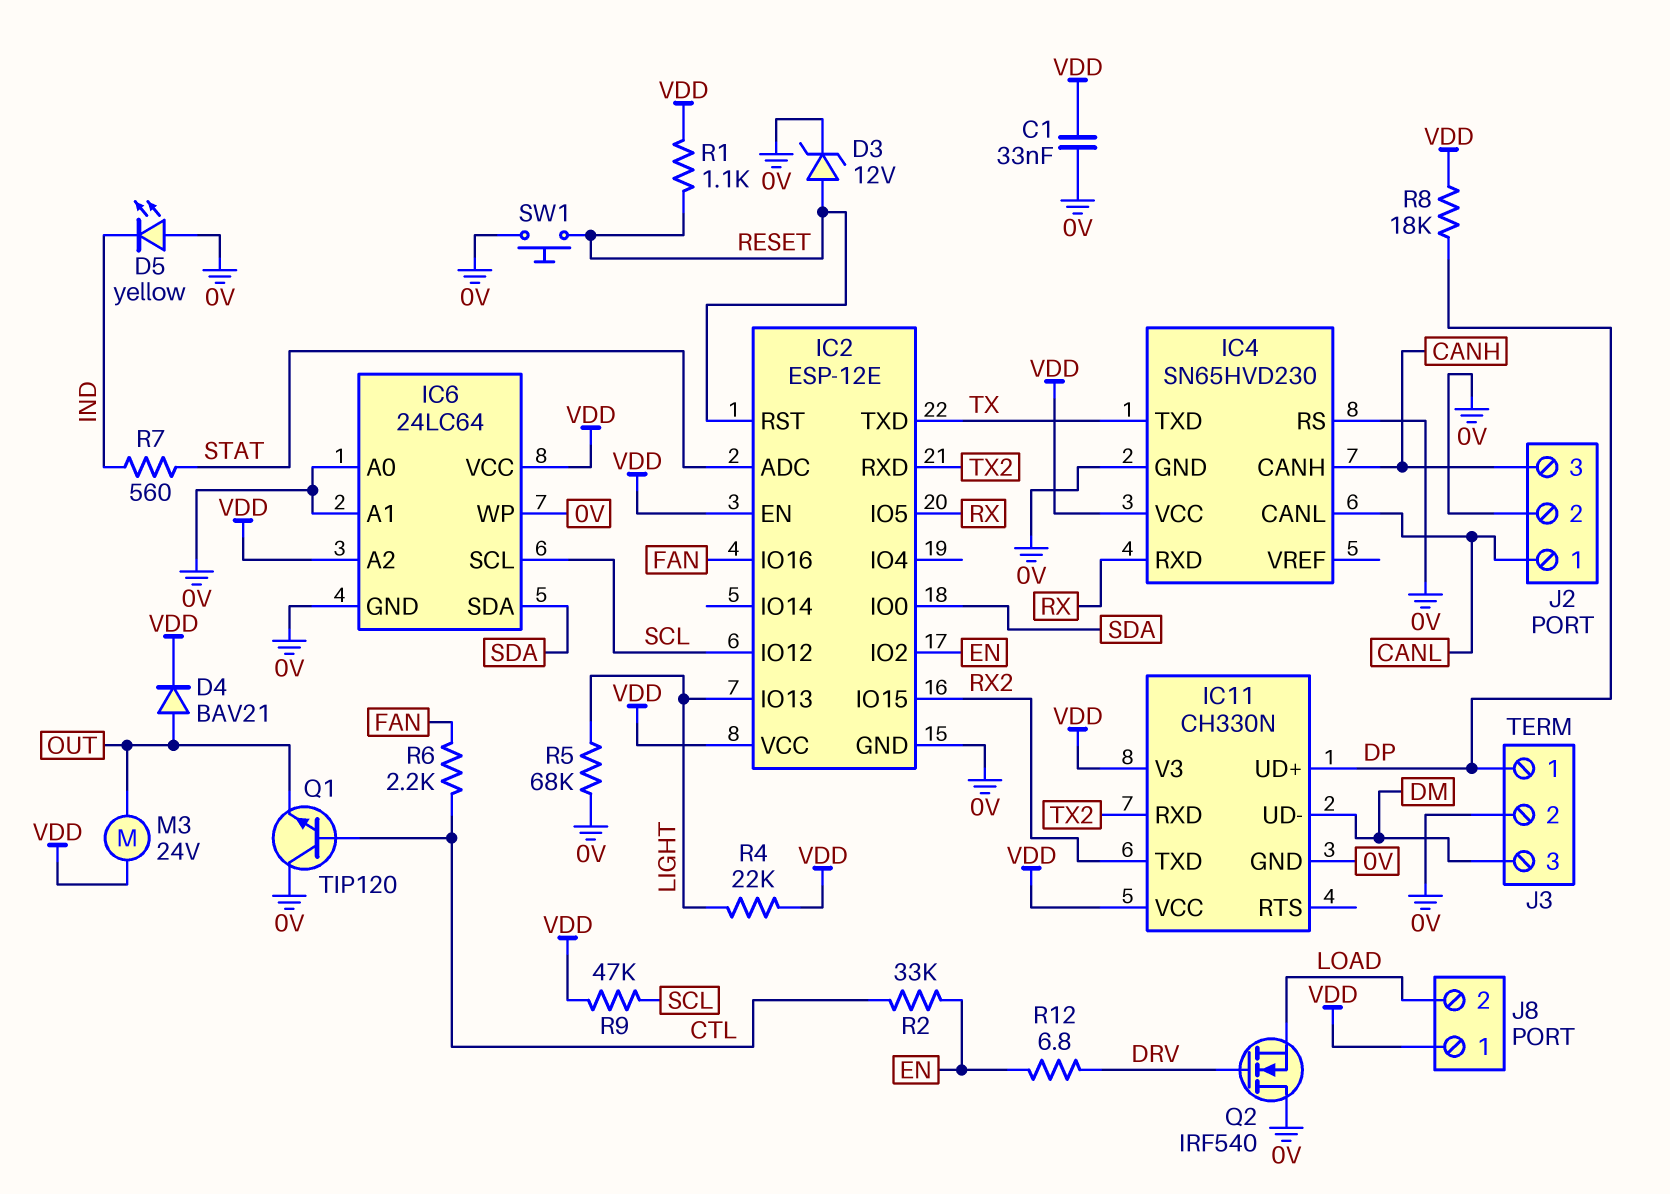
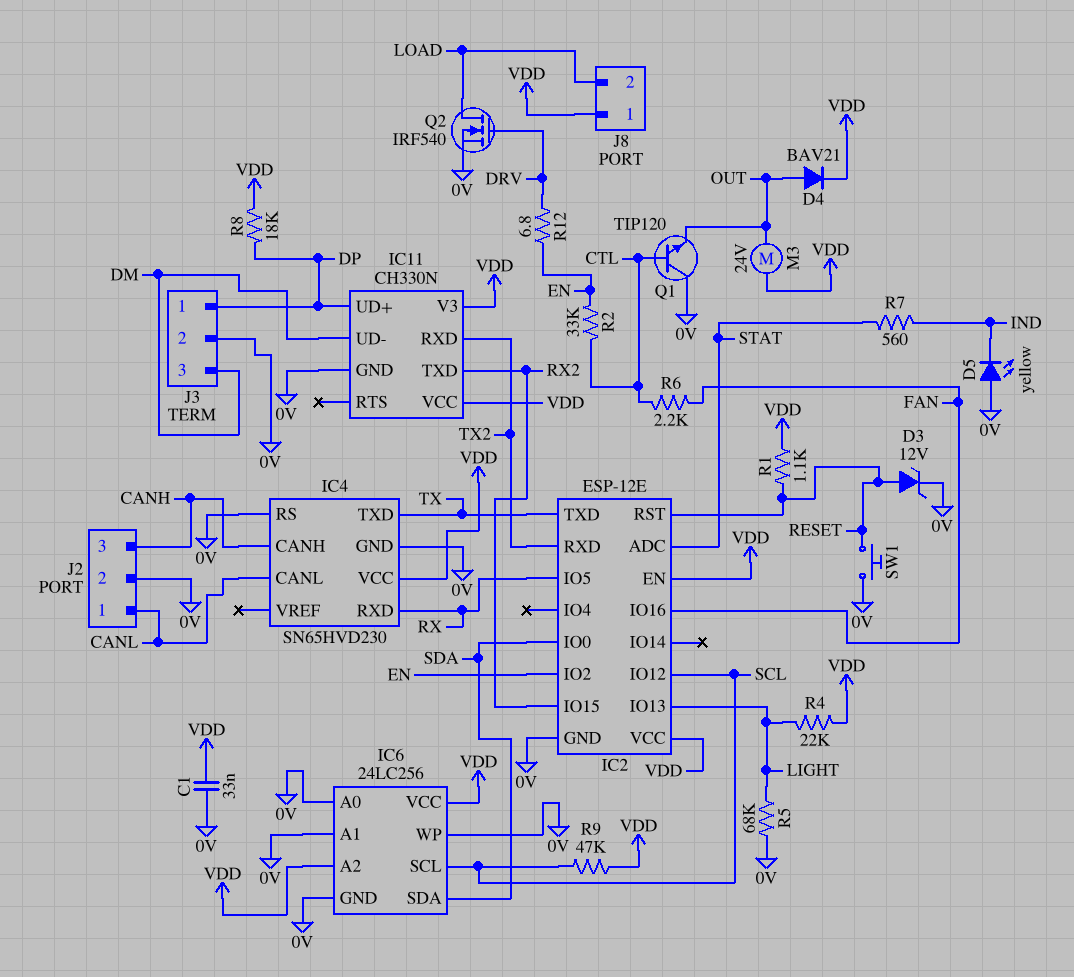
IC6: 24LC64 -> 24LC256
Q2: NMOS IRF540 (G DRV, D 0V, S LOAD) -> NMOS IRF540 (G DRV, D LOAD, S 0V)

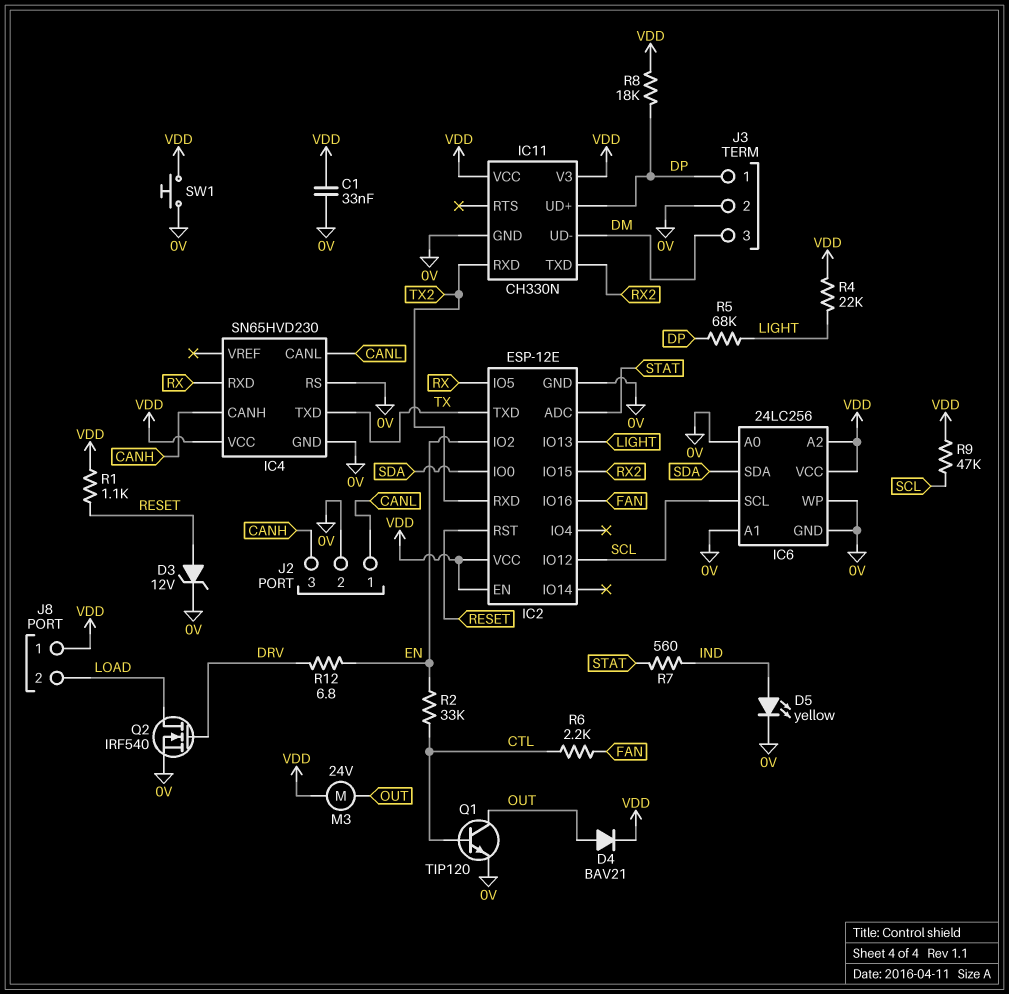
D5: LED yellow (A 0V, K IND) -> LED yellow (A IND, K 0V)
Q1: NPN TIP120 (B CTL, C 0V, E OUT) -> NPN TIP120 (B CTL, C OUT, E 0V)
R5: 68k (0V, LIGHT) -> 68k (DP, LIGHT)
SW1: button (0V, RESET) -> button (0V, VDD)

